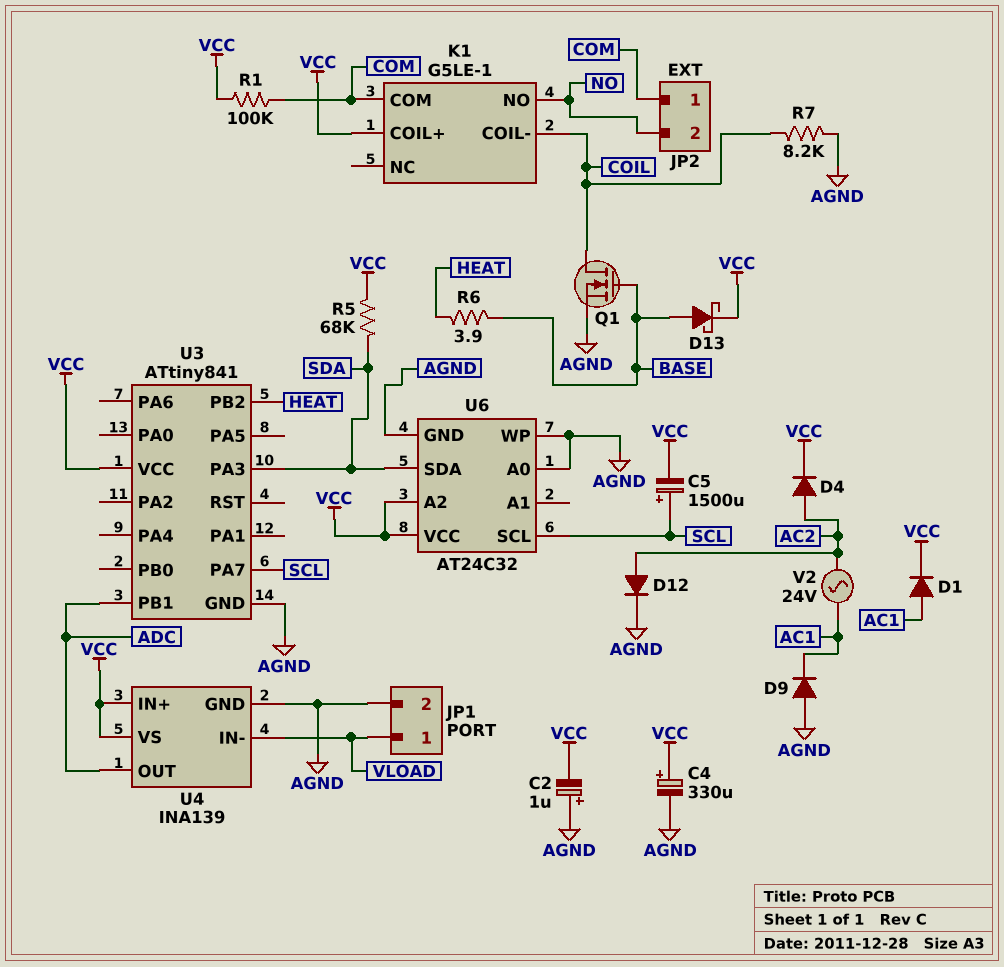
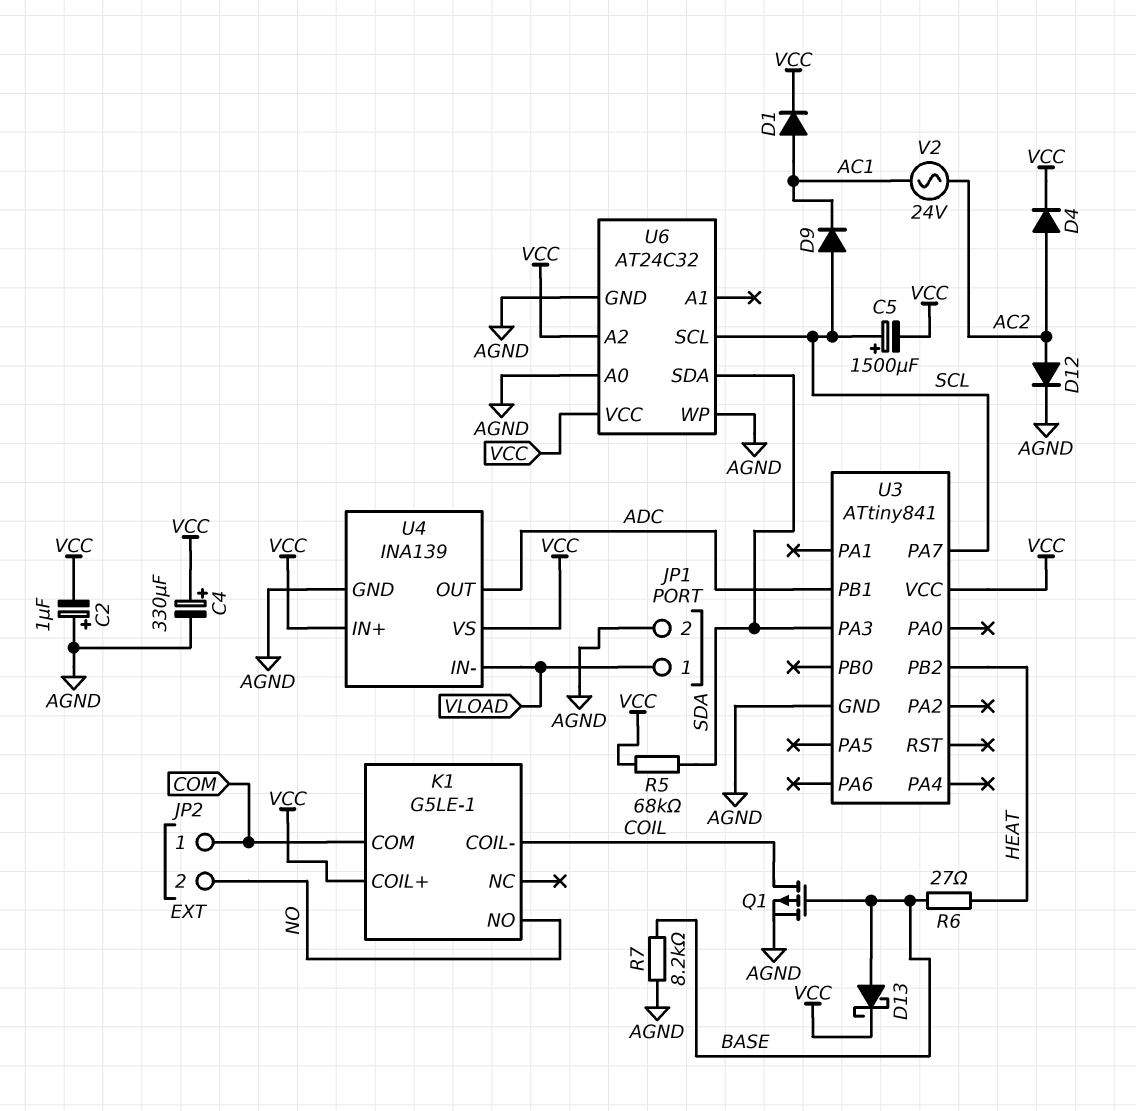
D9: diode (A AGND, K AC1) -> diode (A SCL, K AC1)
Q1: NMOS (G BASE, D COIL, S AGND) -> PMOS (G BASE, D COIL, S AGND)
R1: 100k (COM, VCC) -> none
R6: 3.9 (BASE, HEAT) -> 27 (BASE, HEAT)
R7: 8.2k (AGND, COIL) -> 8.2k (AGND, BASE)

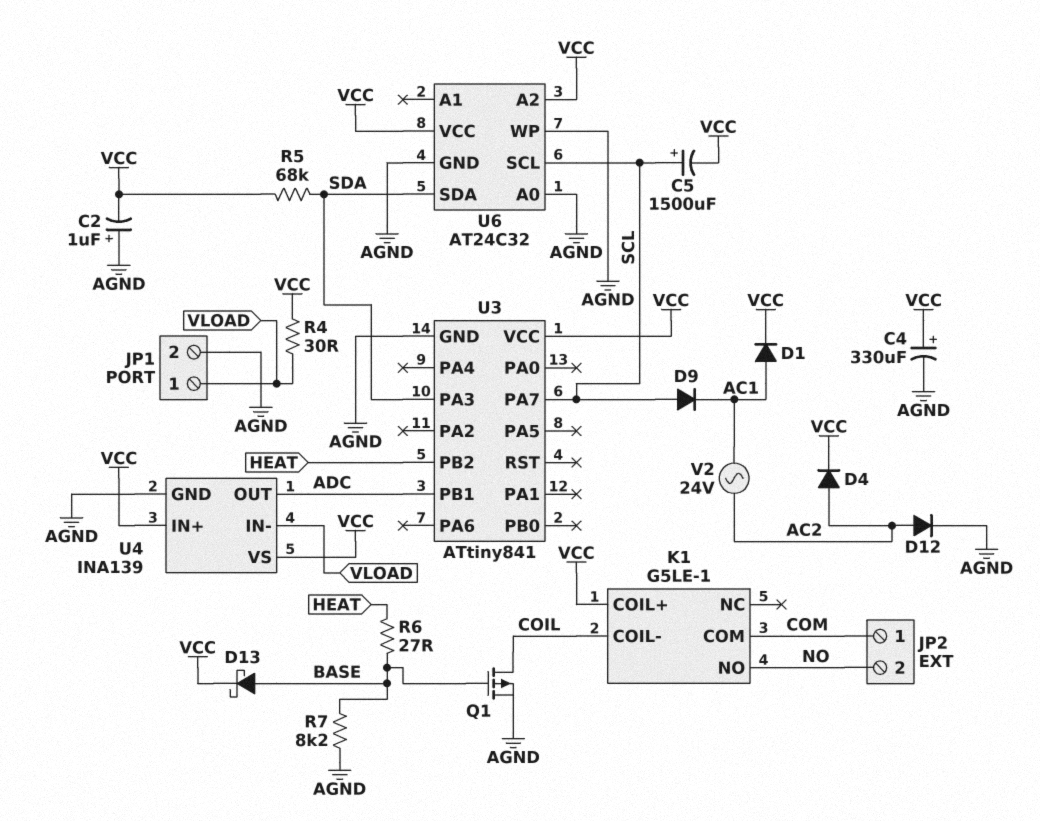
R4: none -> 30 (VCC, VLOAD)

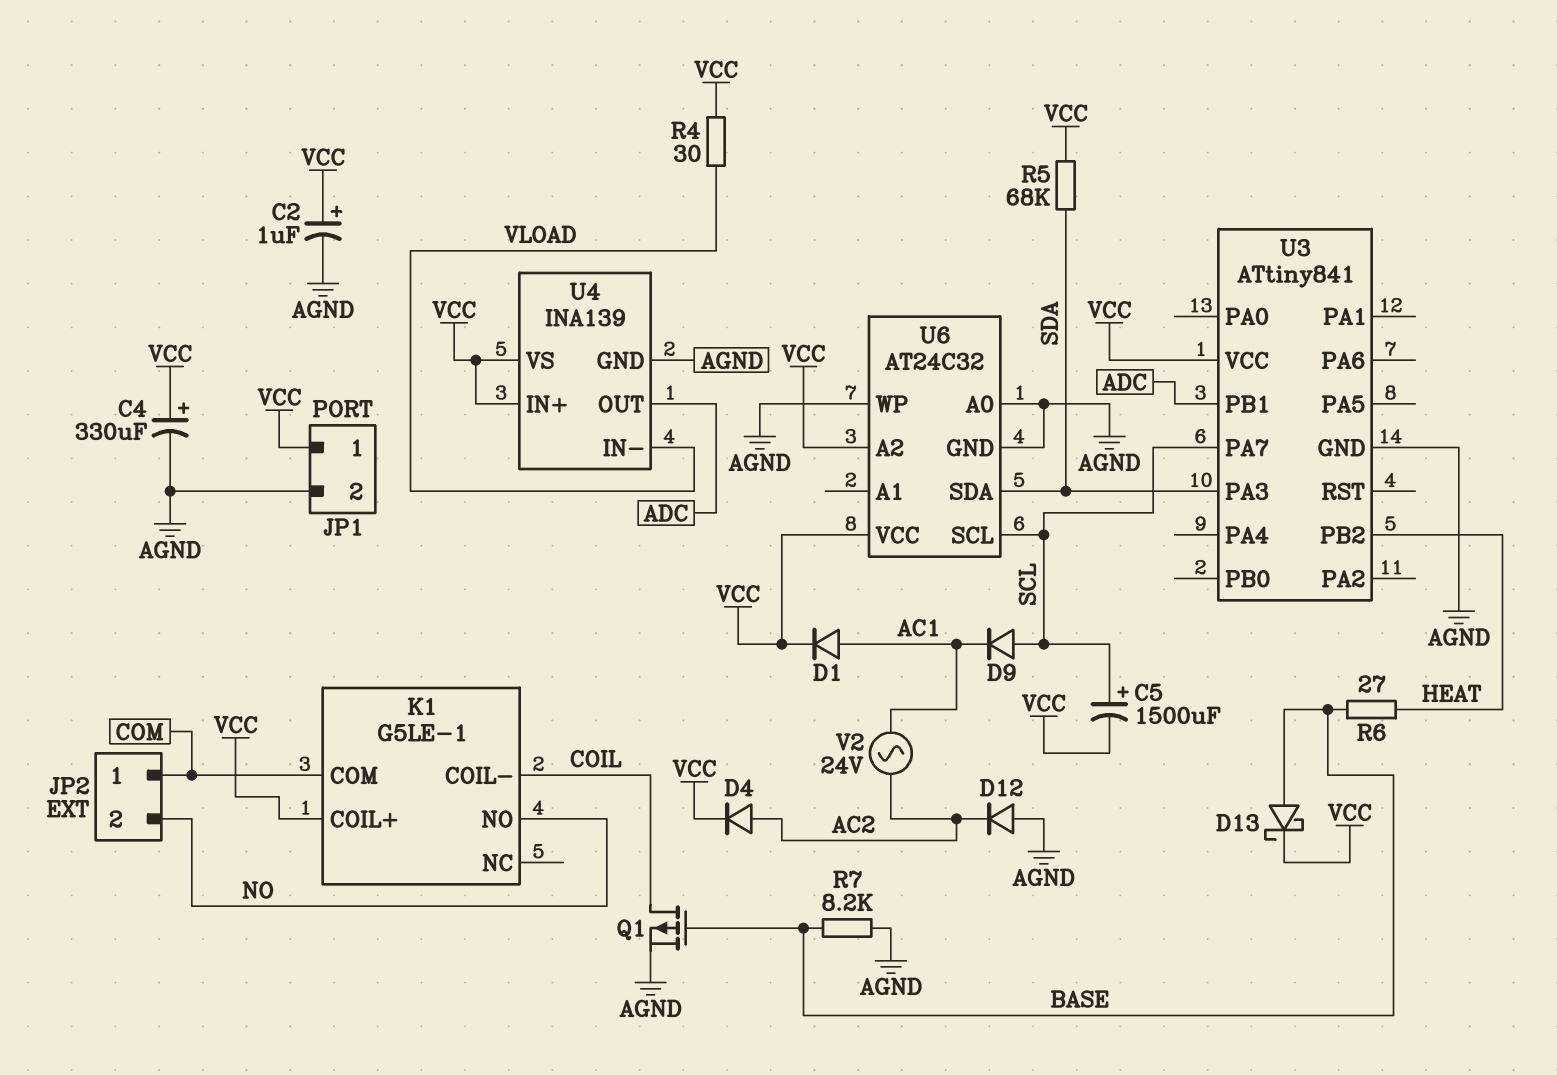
C2: 1uF (plus AGND, minus VCC) -> 1uF (plus VCC, minus AGND)
D12: diode (A AC2, K AGND) -> diode (A AGND, K AC2)
JP1 pin 1: VLOAD -> VCC

